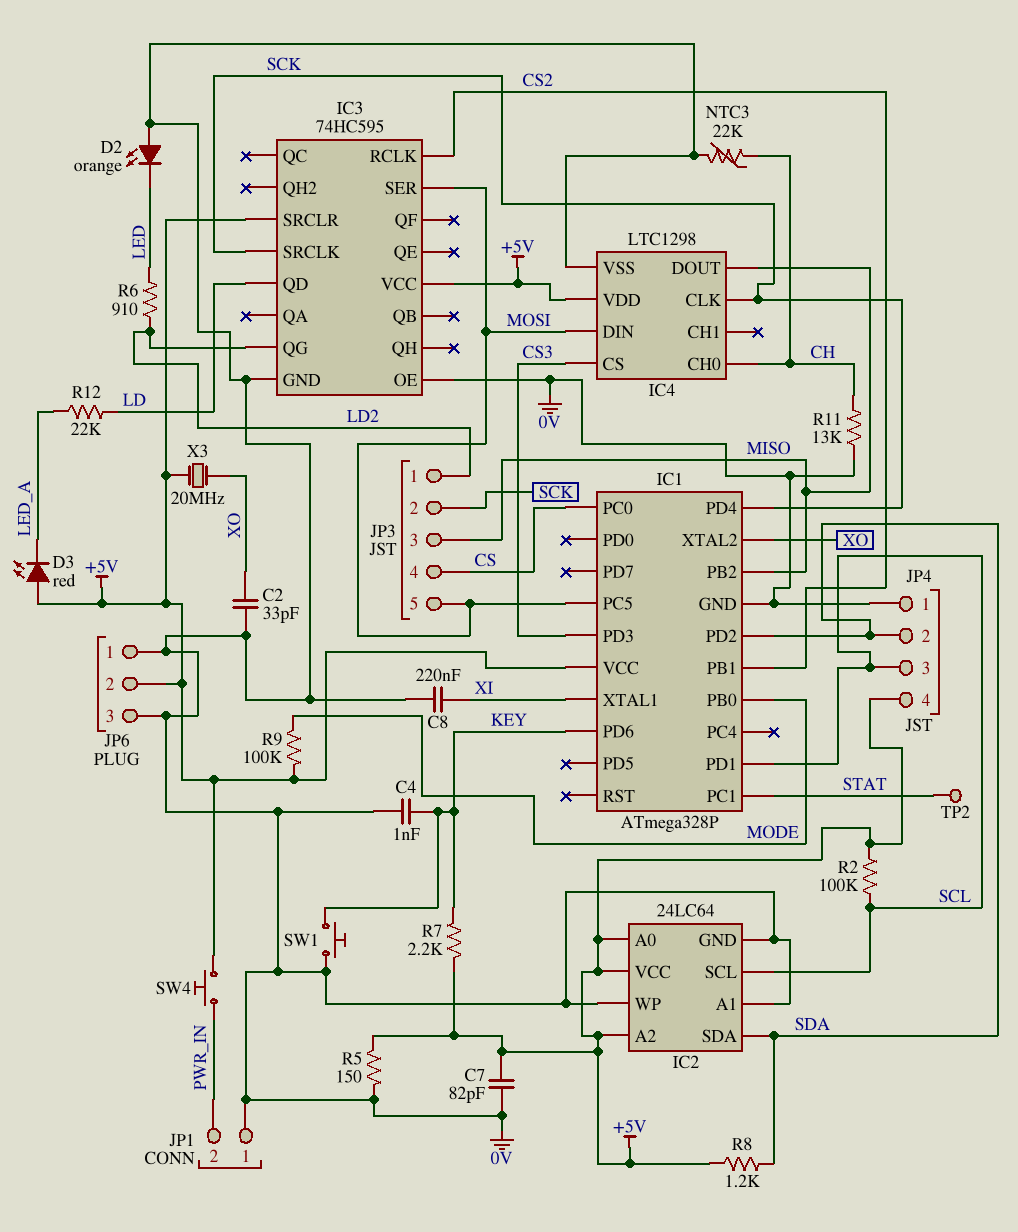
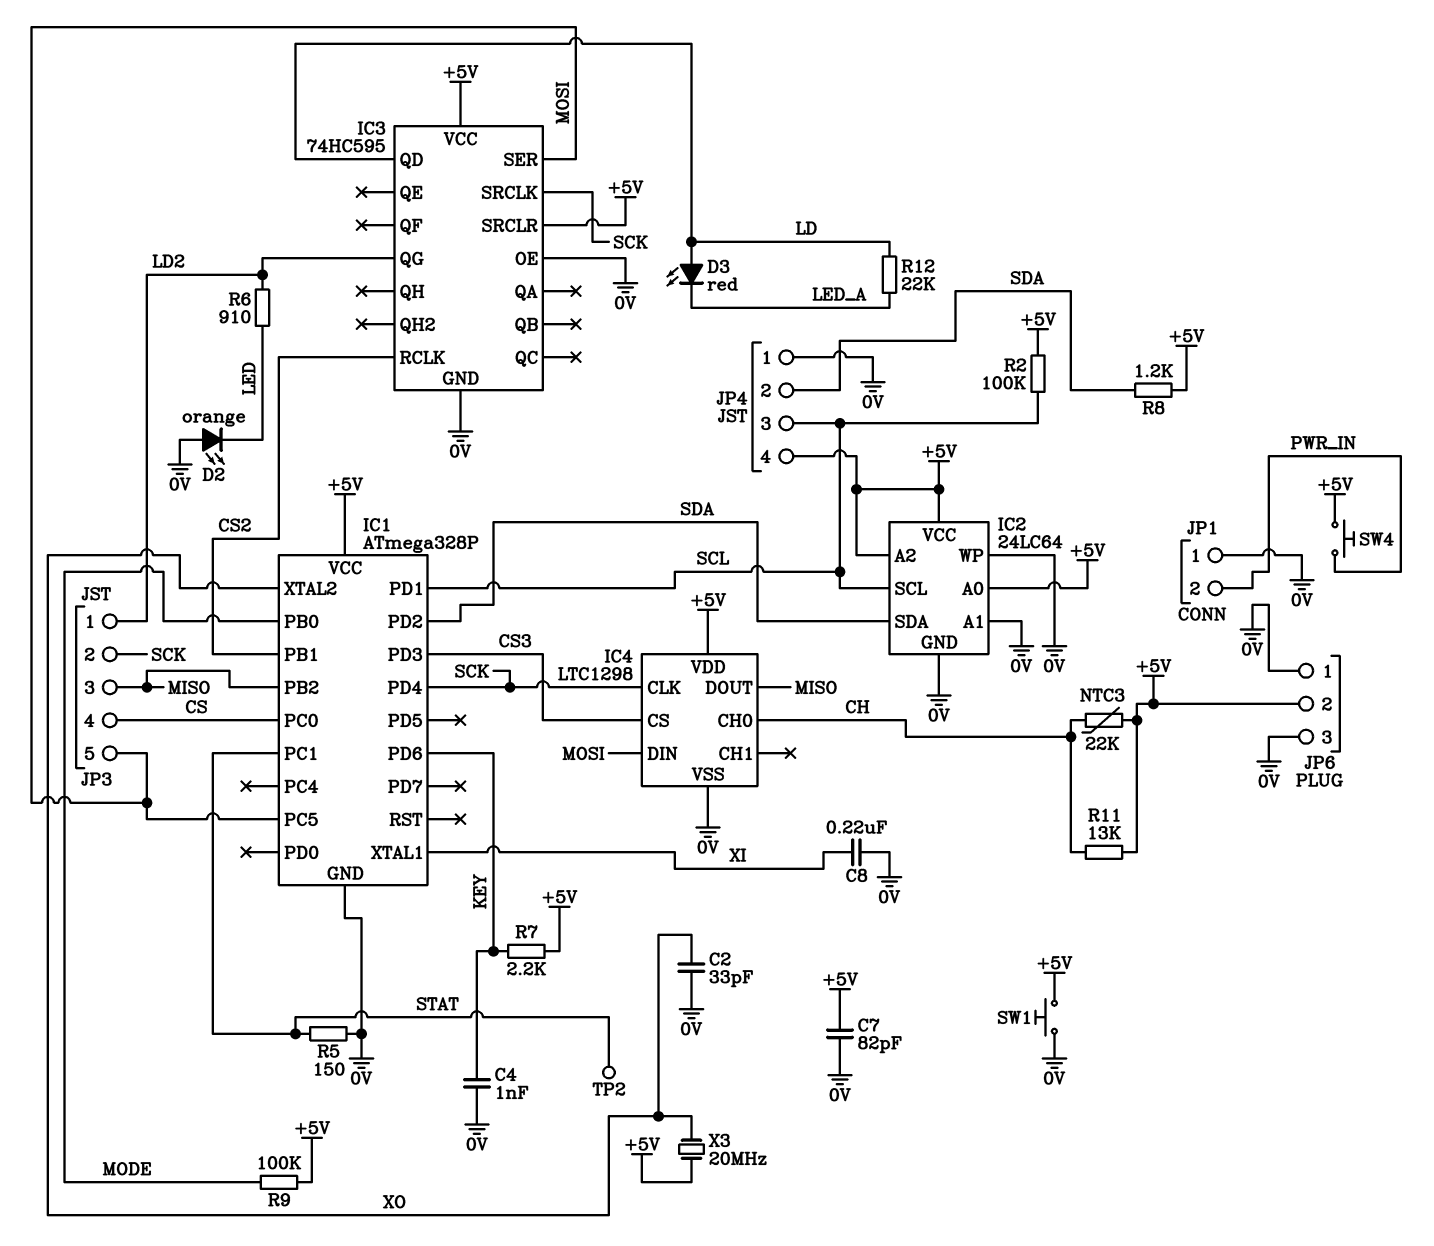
D3: LED red (A +5V, K LED_A) -> LED red (A LD, K LED_A)
NTC3: 22k (0V, CH) -> 22k (+5V, CH)
R5: 150 (+5V, 0V) -> 150 (0V, STAT)
R11: 13k (0V, CH) -> 13k (+5V, CH)
SW1: button (0V, KEY) -> button (+5V, 0V)

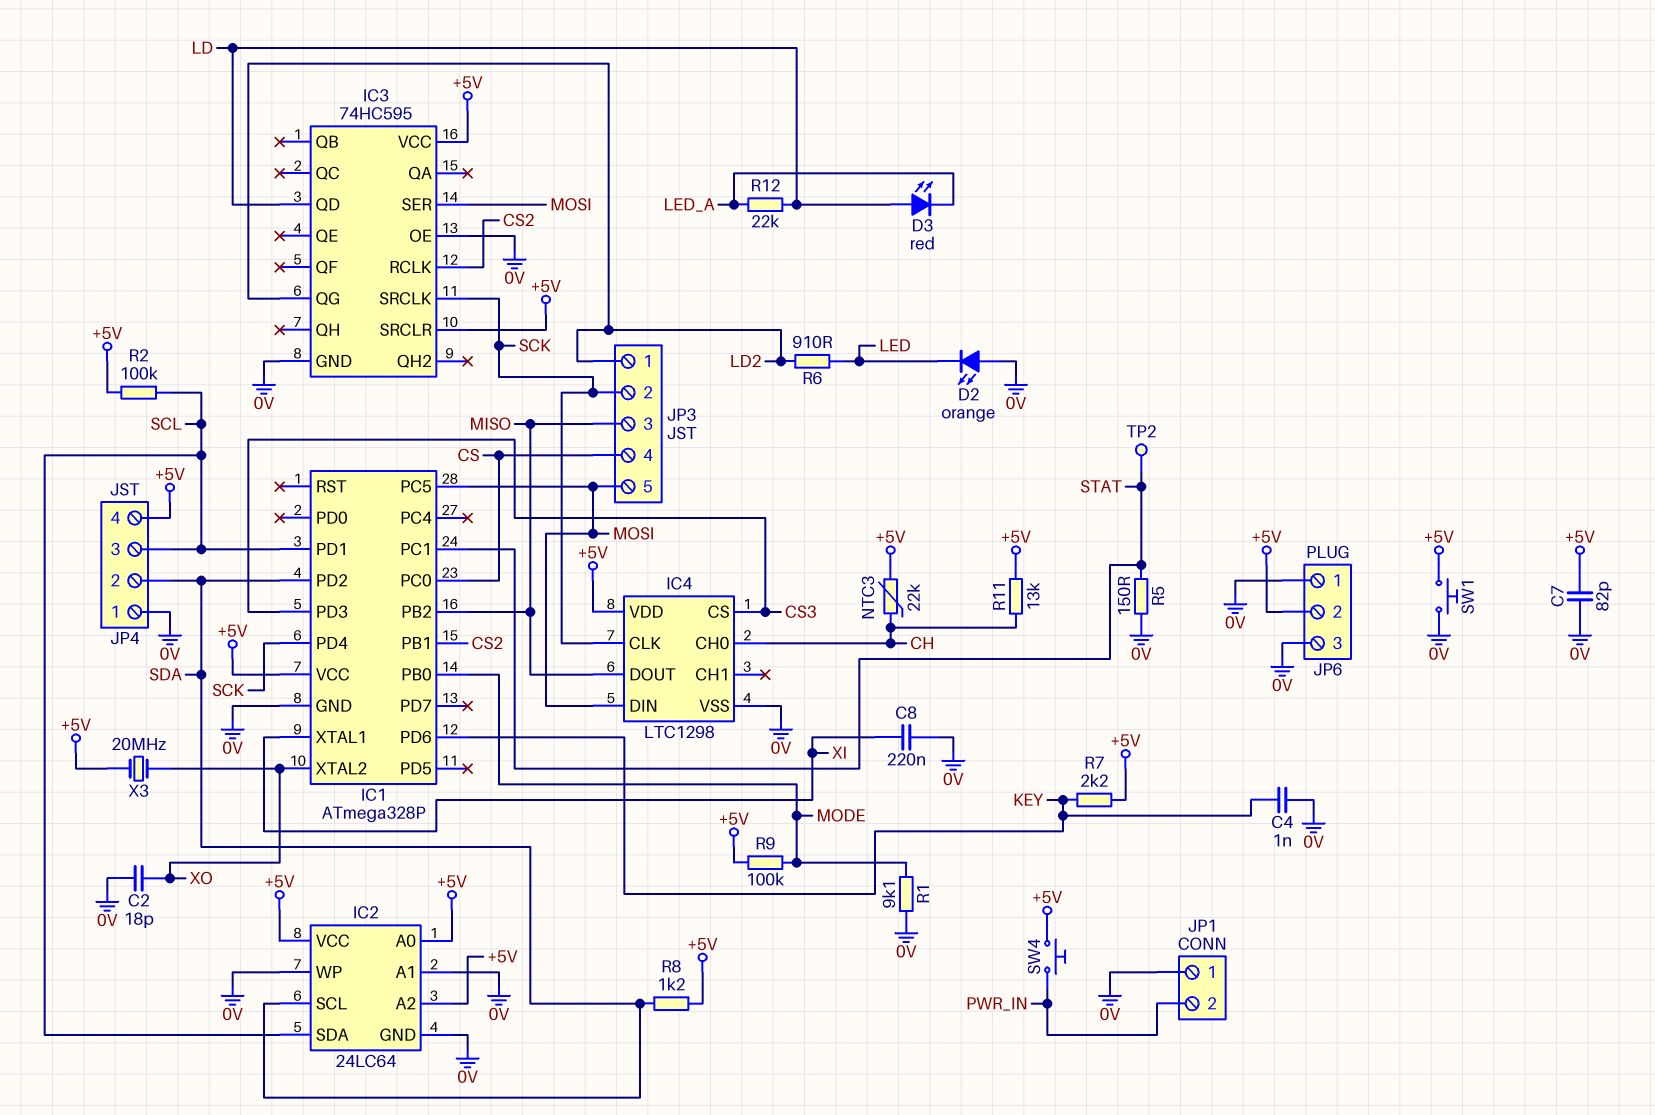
C2: 33pF (0V, XO) -> 18pF (0V, XO)
IC2 pin SCL: SCL -> SDA
IC2 pin SDA: SDA -> SCL
R1: none -> 9.1k (0V, MODE)

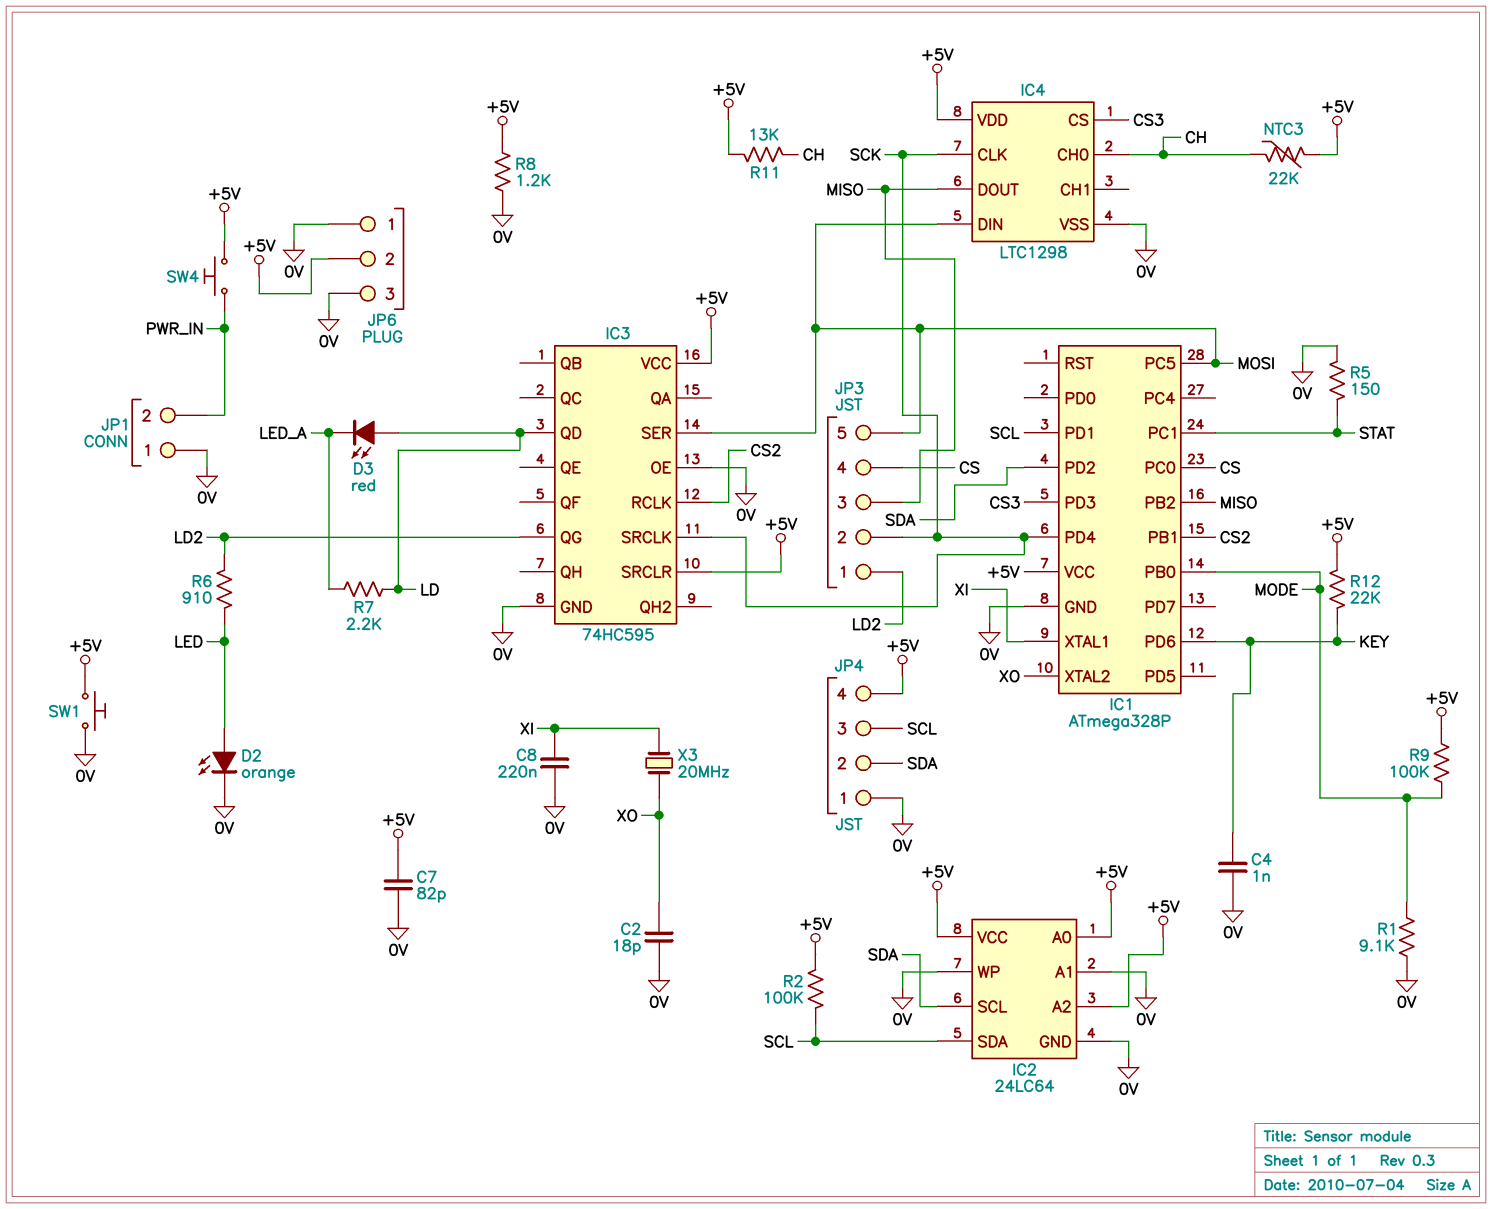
D2: LED orange (A 0V, K LED) -> LED orange (A LED, K 0V)
R7: 2.2k (+5V, KEY) -> 2.2k (LD, LED_A)
R8: 1.2k (+5V, SDA) -> 1.2k (+5V, 0V)
R12: 22k (LD, LED_A) -> 22k (+5V, KEY)
TP2: test point (STAT) -> none
X3: 20MHz (+5V, XO) -> 20MHz (XI, XO)

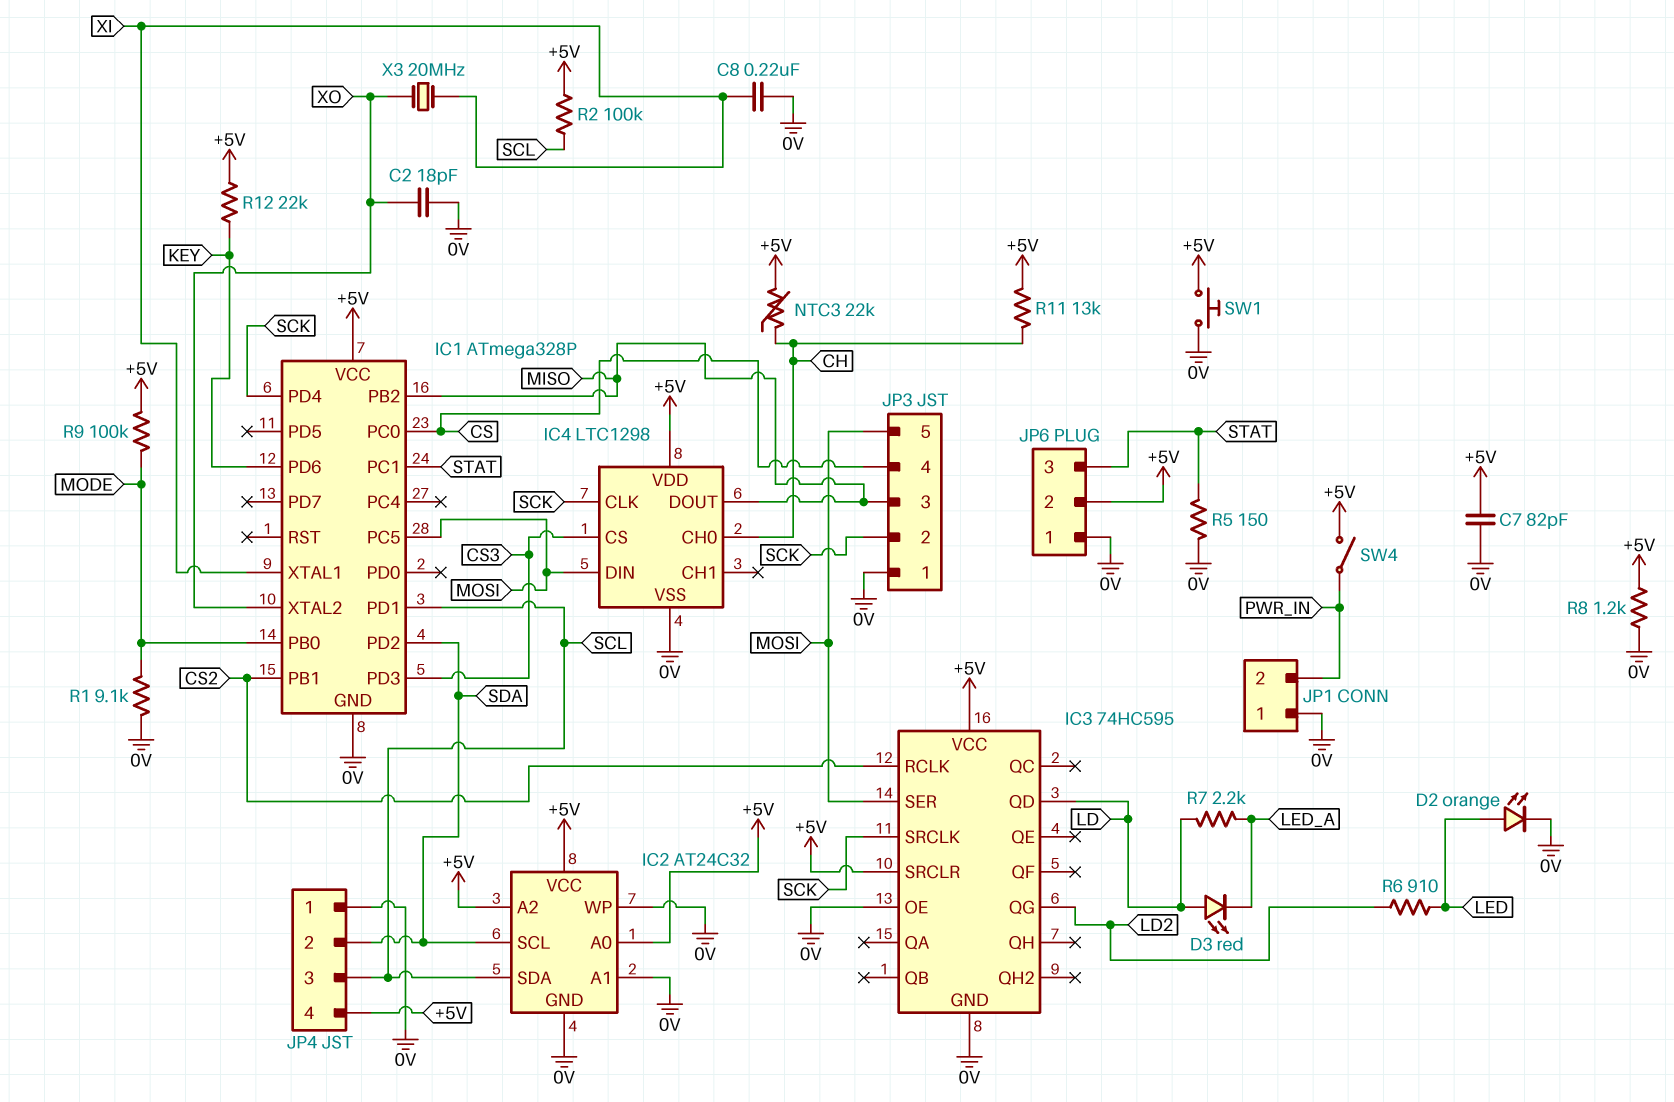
C4: 1nF (0V, KEY) -> none
IC2: 24LC64 -> AT24C32
JP3 pin 1: LD2 -> 0V
JP6 pin 3: 0V -> STAT
SW4: button (+5V, PWR_IN) -> switch (+5V, PWR_IN)

